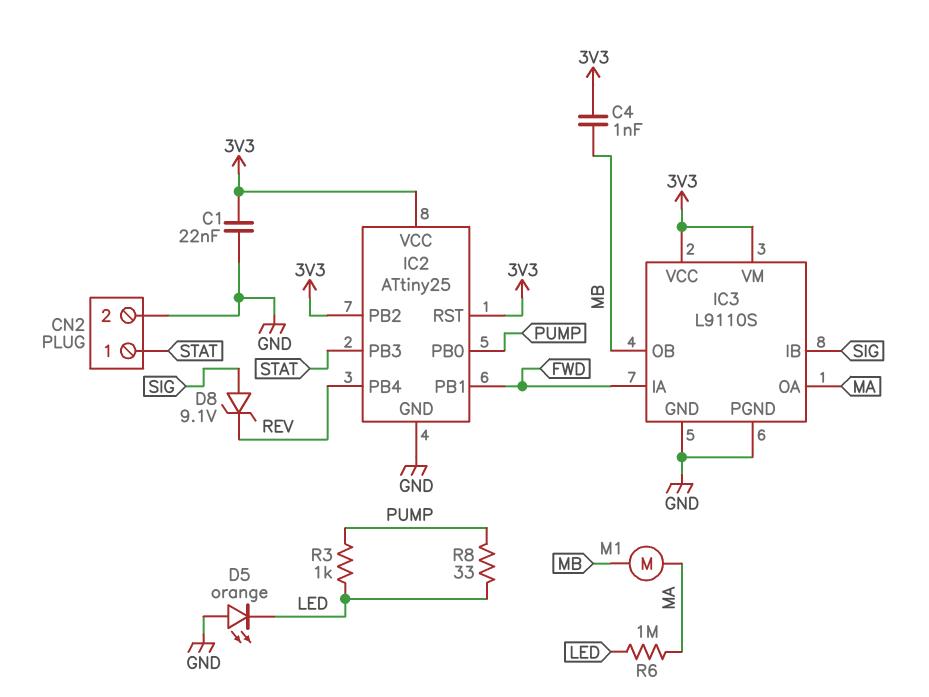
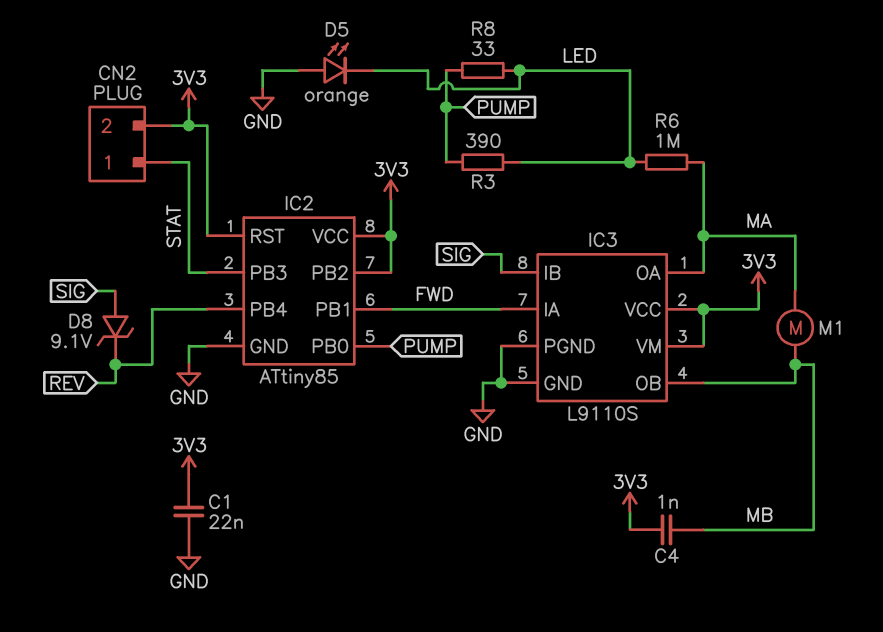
CN2 pin 2: GND -> 3V3
IC2: ATtiny25 -> ATtiny85
R3: 1k (LED, PUMP) -> 390 (LED, PUMP)

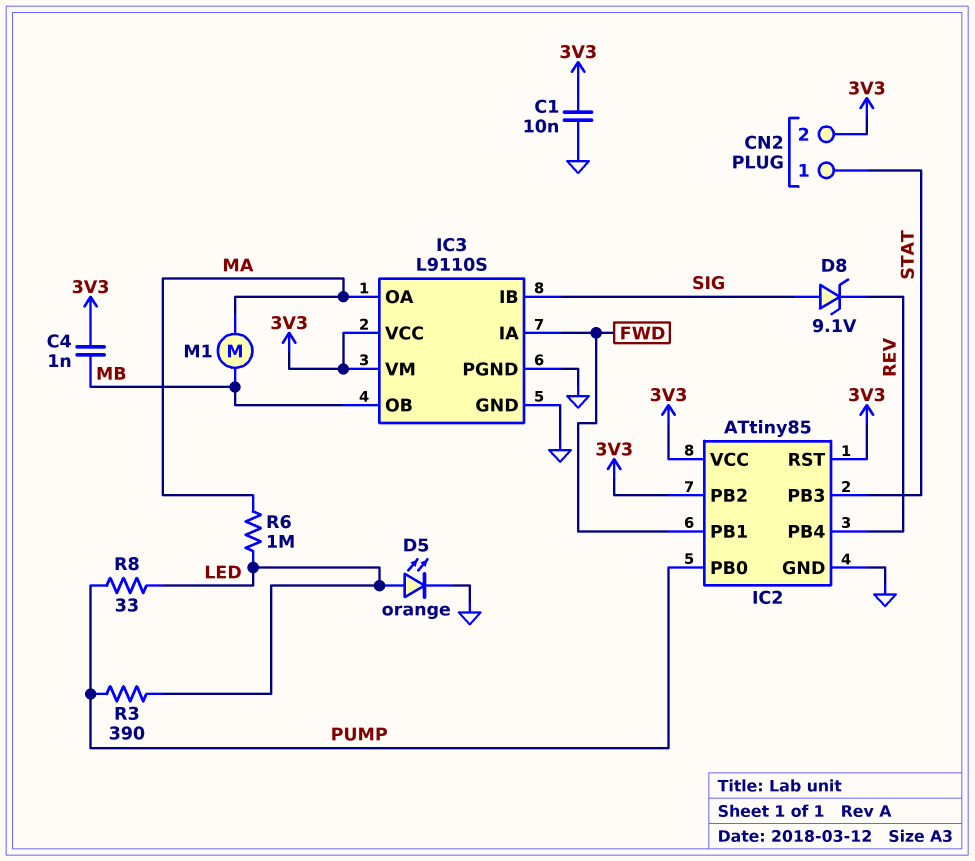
C1: 22nF (3V3, GND) -> 10nF (3V3, GND)
D5: LED orange (A GND, K LED) -> LED orange (A LED, K GND)

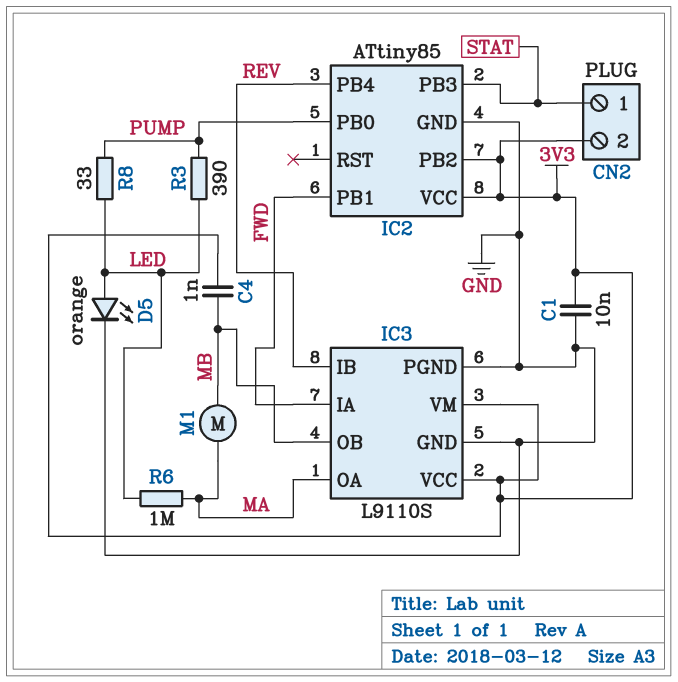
D8: zener 9.1V (A SIG, K REV) -> none
IC2 pin RST: 3V3 -> none
IC3 pin IB: SIG -> REV

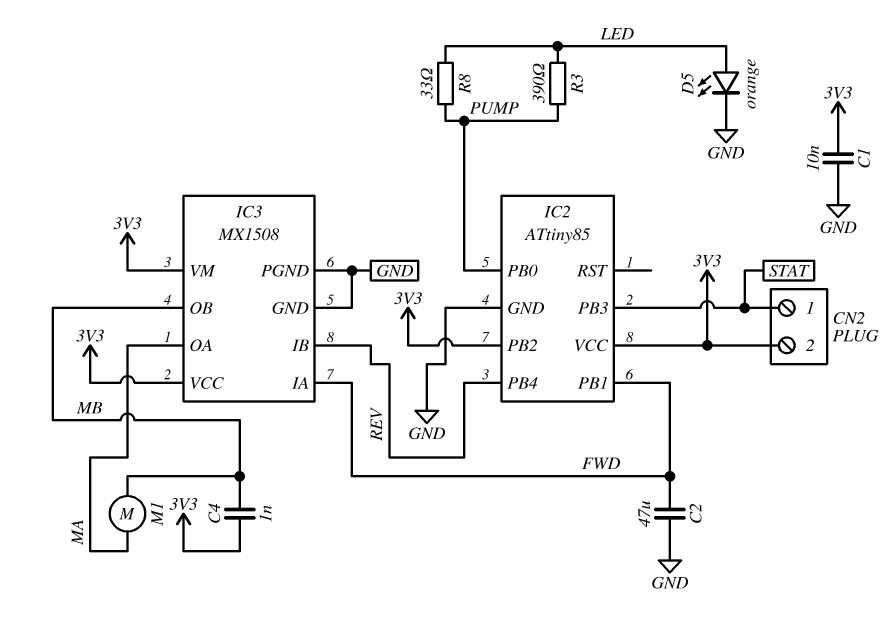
C2: none -> 47uF (FWD, GND)
IC3: L9110S -> MX1508
R6: 1M (LED, MA) -> none

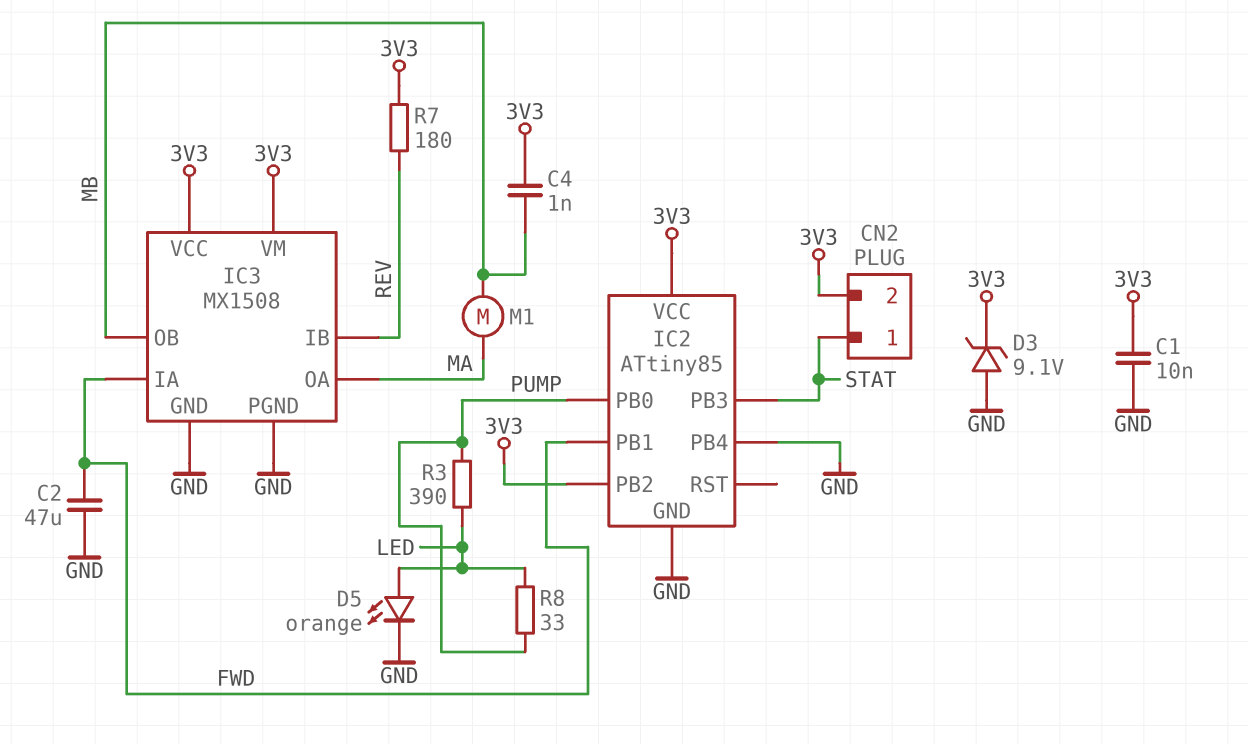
D3: none -> zener 9.1V (A GND, K 3V3)
IC2 pin PB4: REV -> GND
R7: none -> 180 (3V3, REV)

